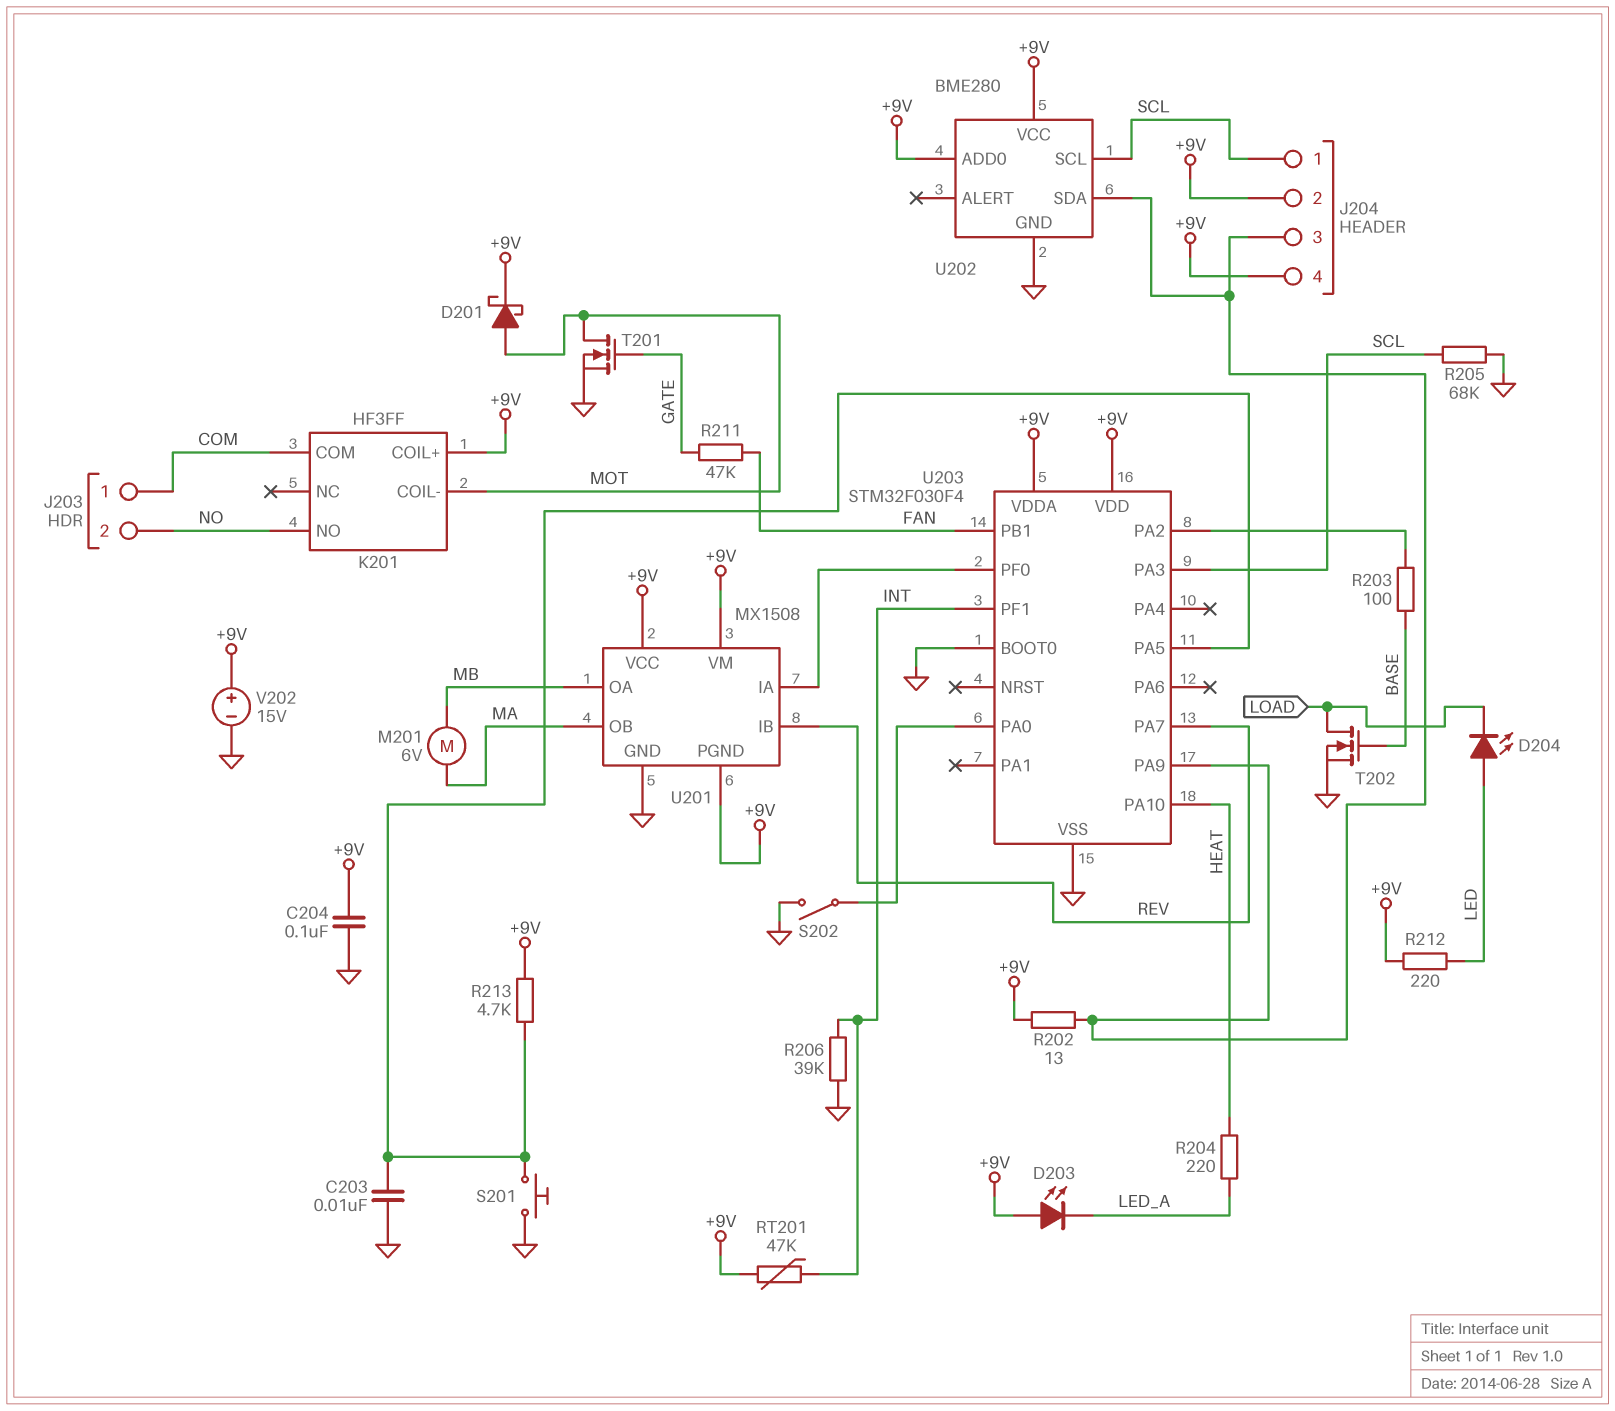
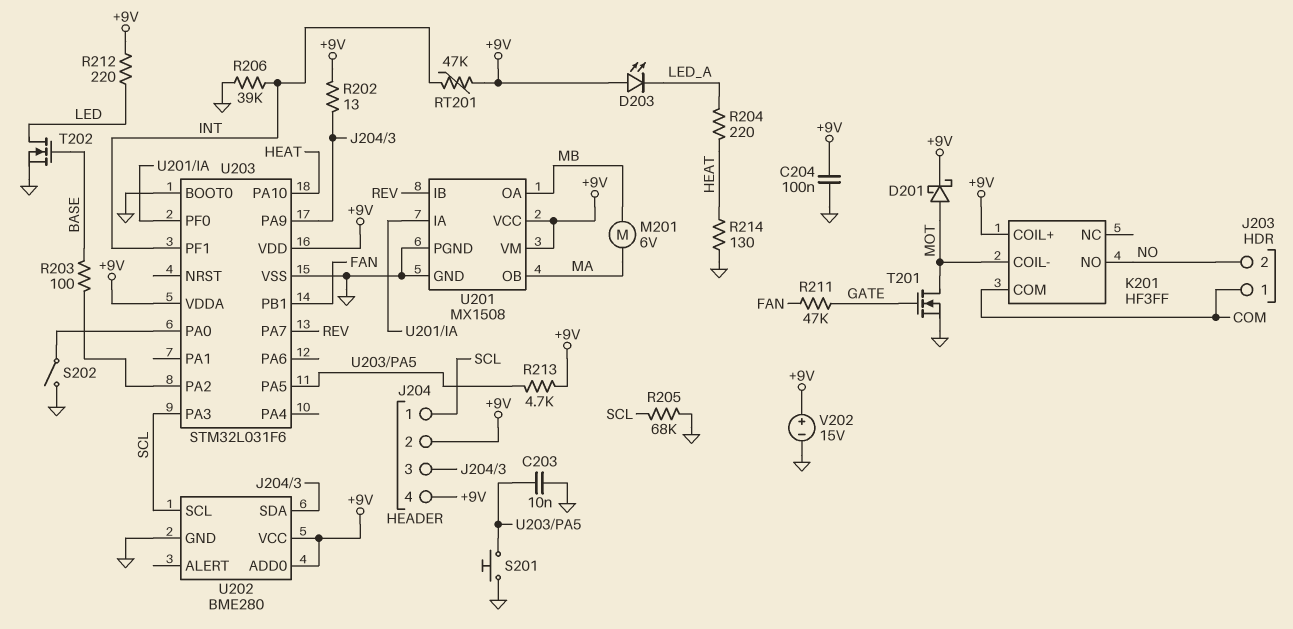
D204: LED (A LED, K LOAD) -> none
R214: none -> 130 (GND, HEAT)
T202: NMOS (G BASE, D LOAD, S GND) -> NMOS (G BASE, D LED, S GND)
U201 pin PGND: +9V -> GND
U203: STM32F030F4 -> STM32L031F6

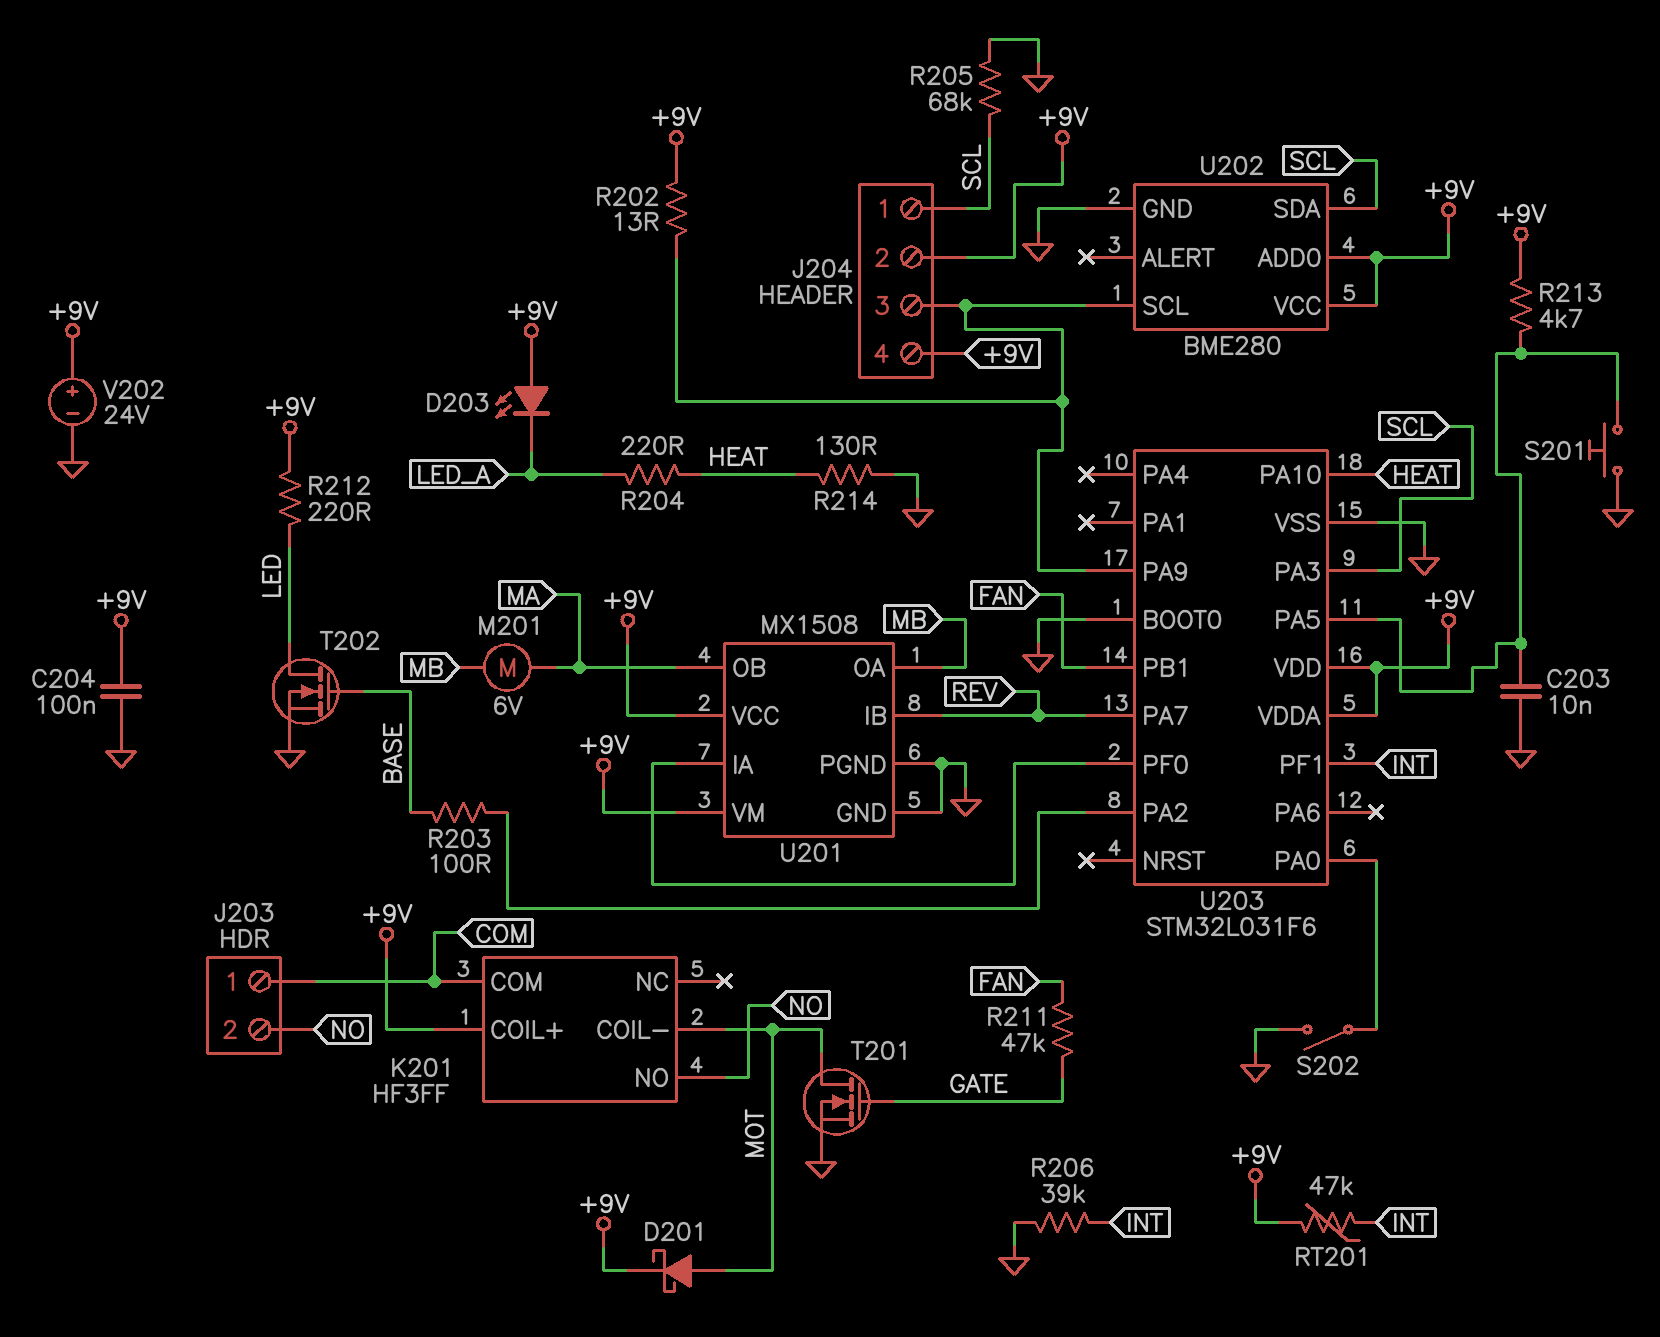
U202 pin SCL: SCL -> J204/3
U202 pin SDA: J204/3 -> SCL
V202: 15V (plus +9V, minus GND) -> 24V (plus +9V, minus GND)

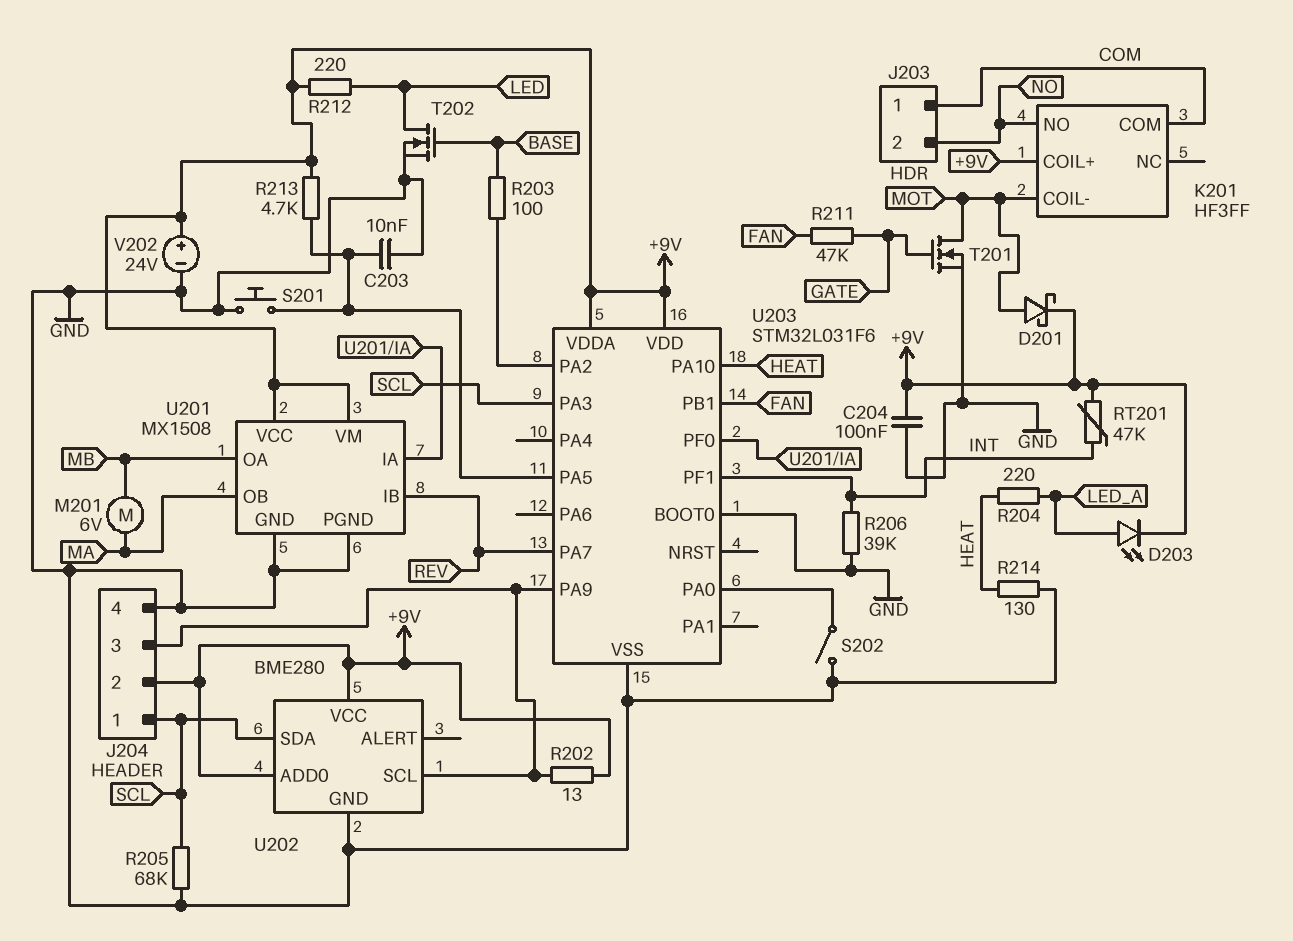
D203: LED (A +9V, K LED_A) -> LED (A LED_A, K +9V)
J204 pin 4: +9V -> GND

